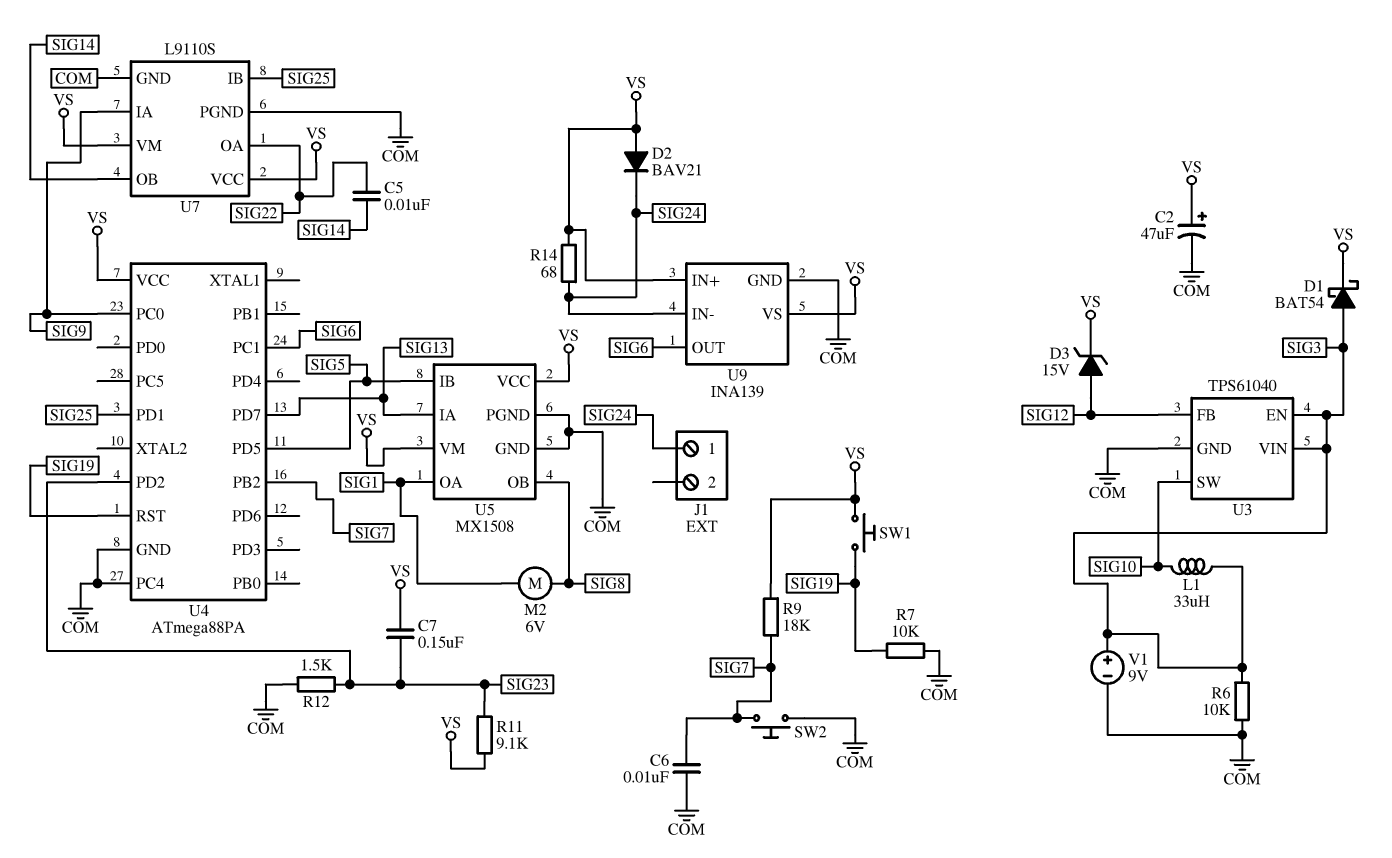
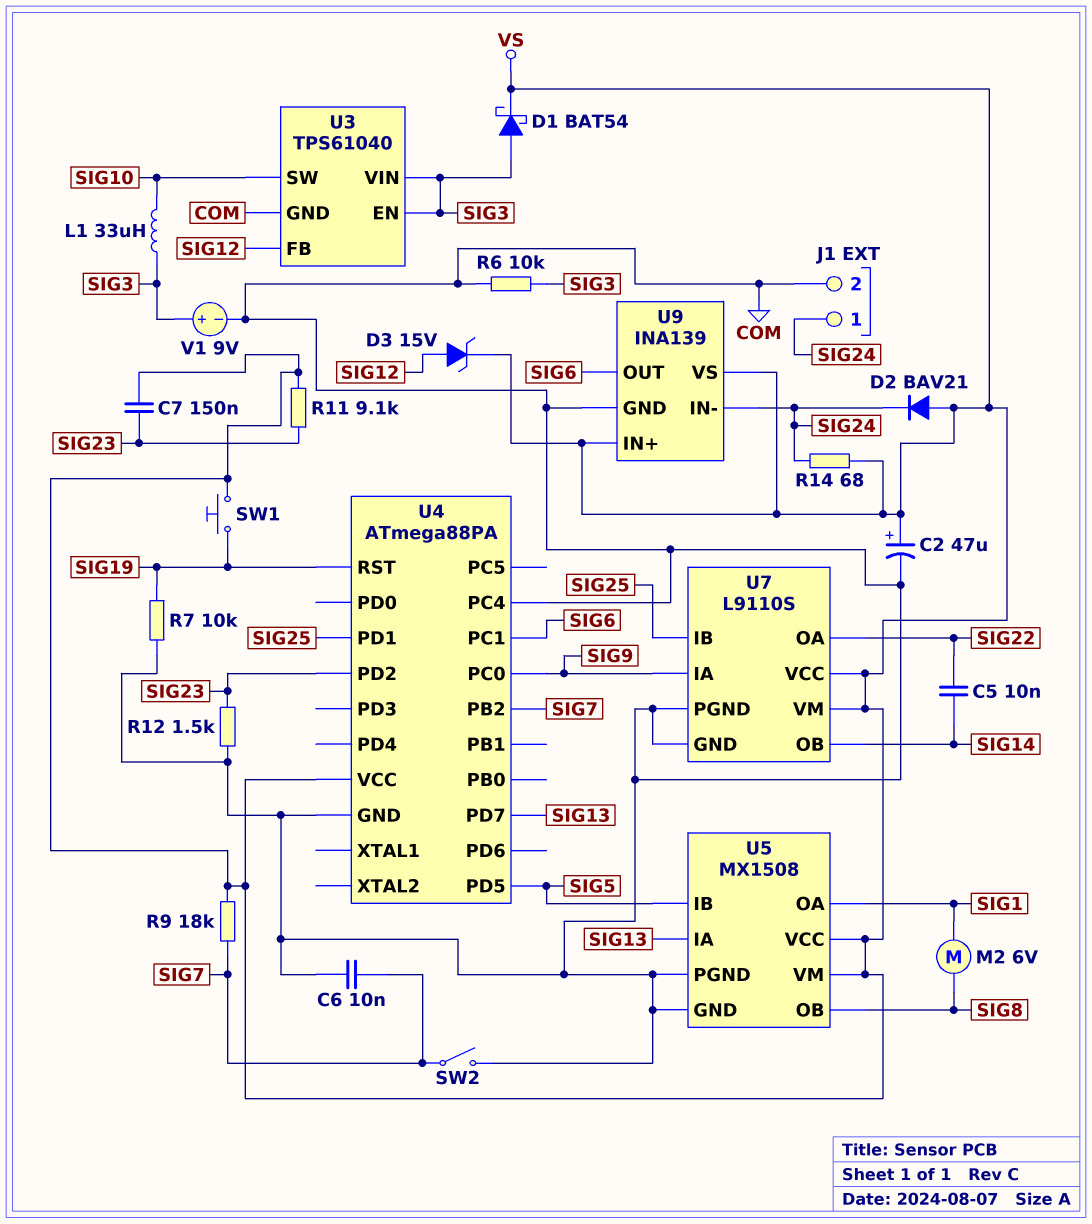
J1 pin 2: none -> COM
SW2: button (COM, SIG7) -> switch (COM, SIG7)

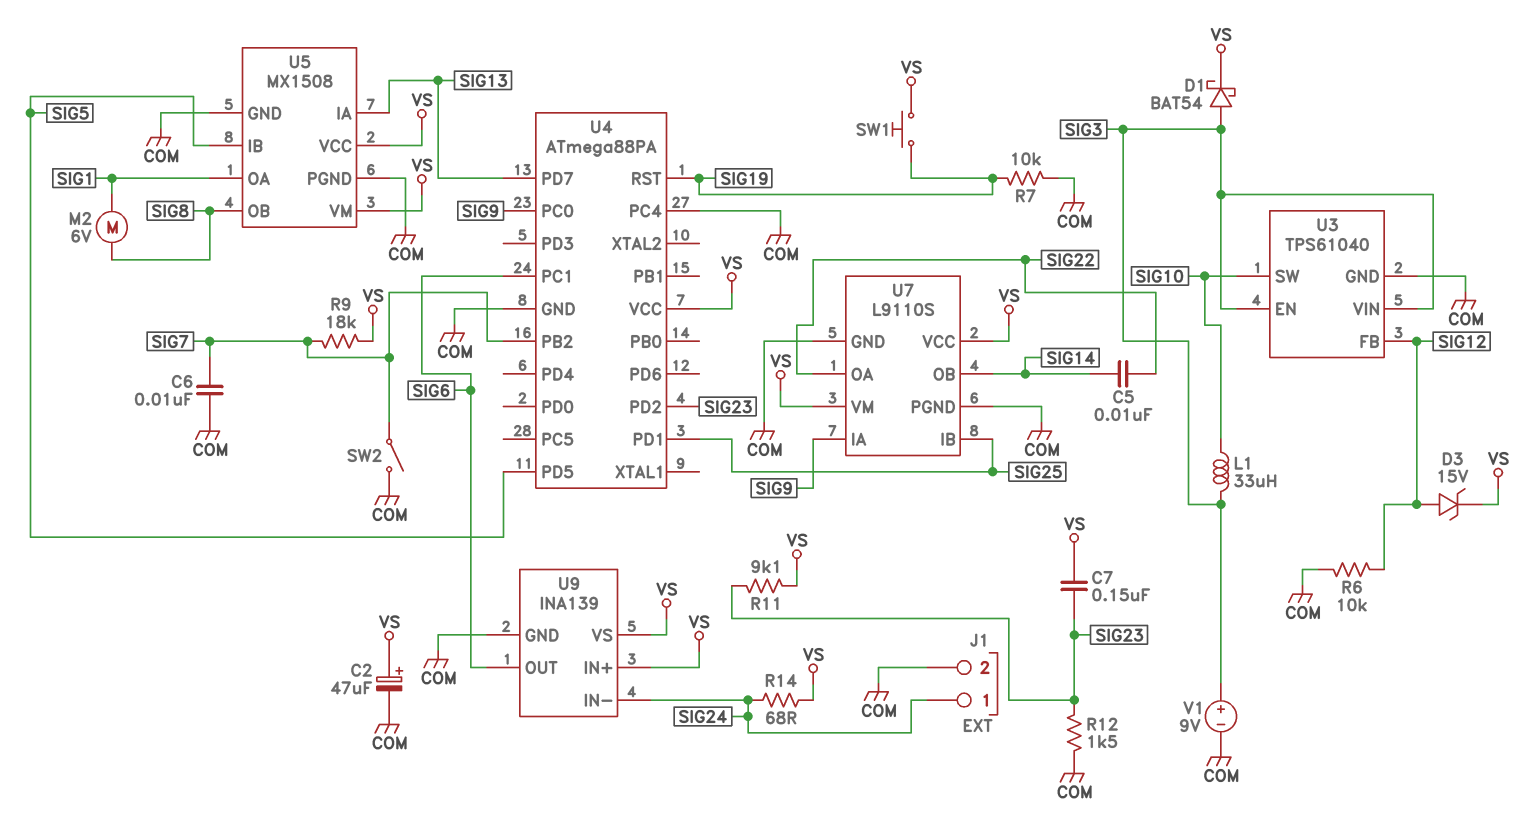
D2: diode BAV21 (A VS, K SIG24) -> none
R6: 10k (COM, SIG3) -> 10k (COM, SIG12)

